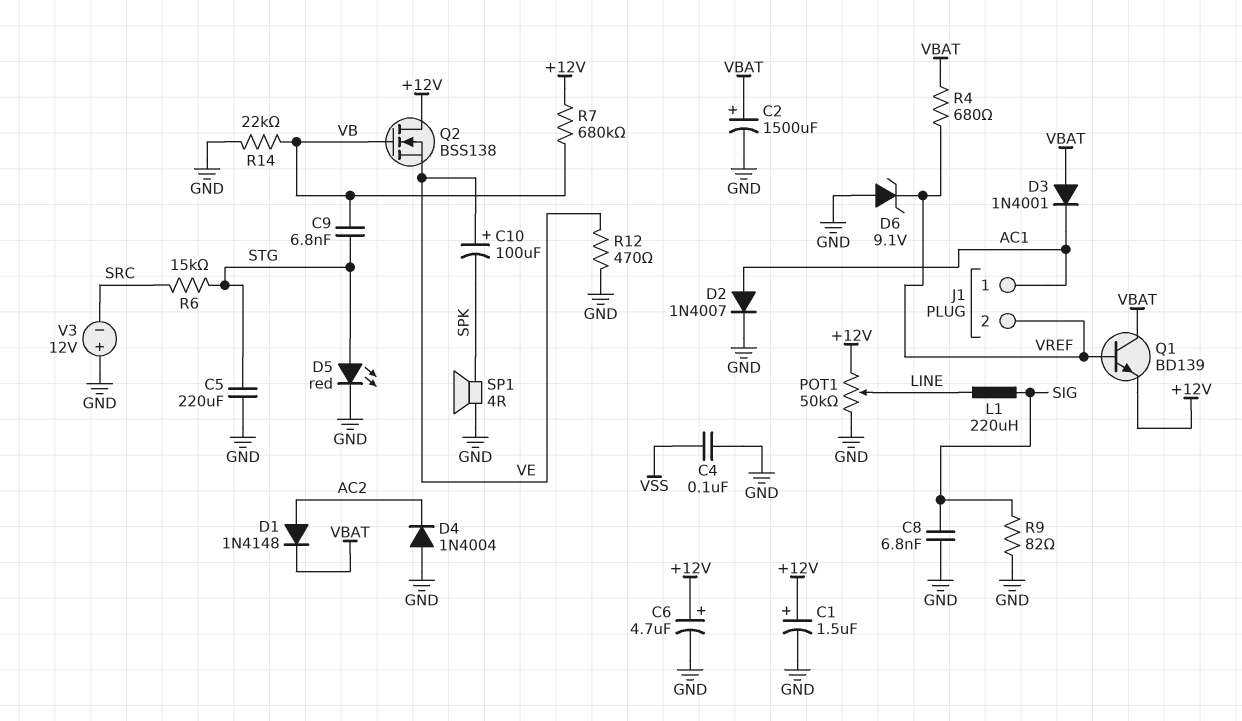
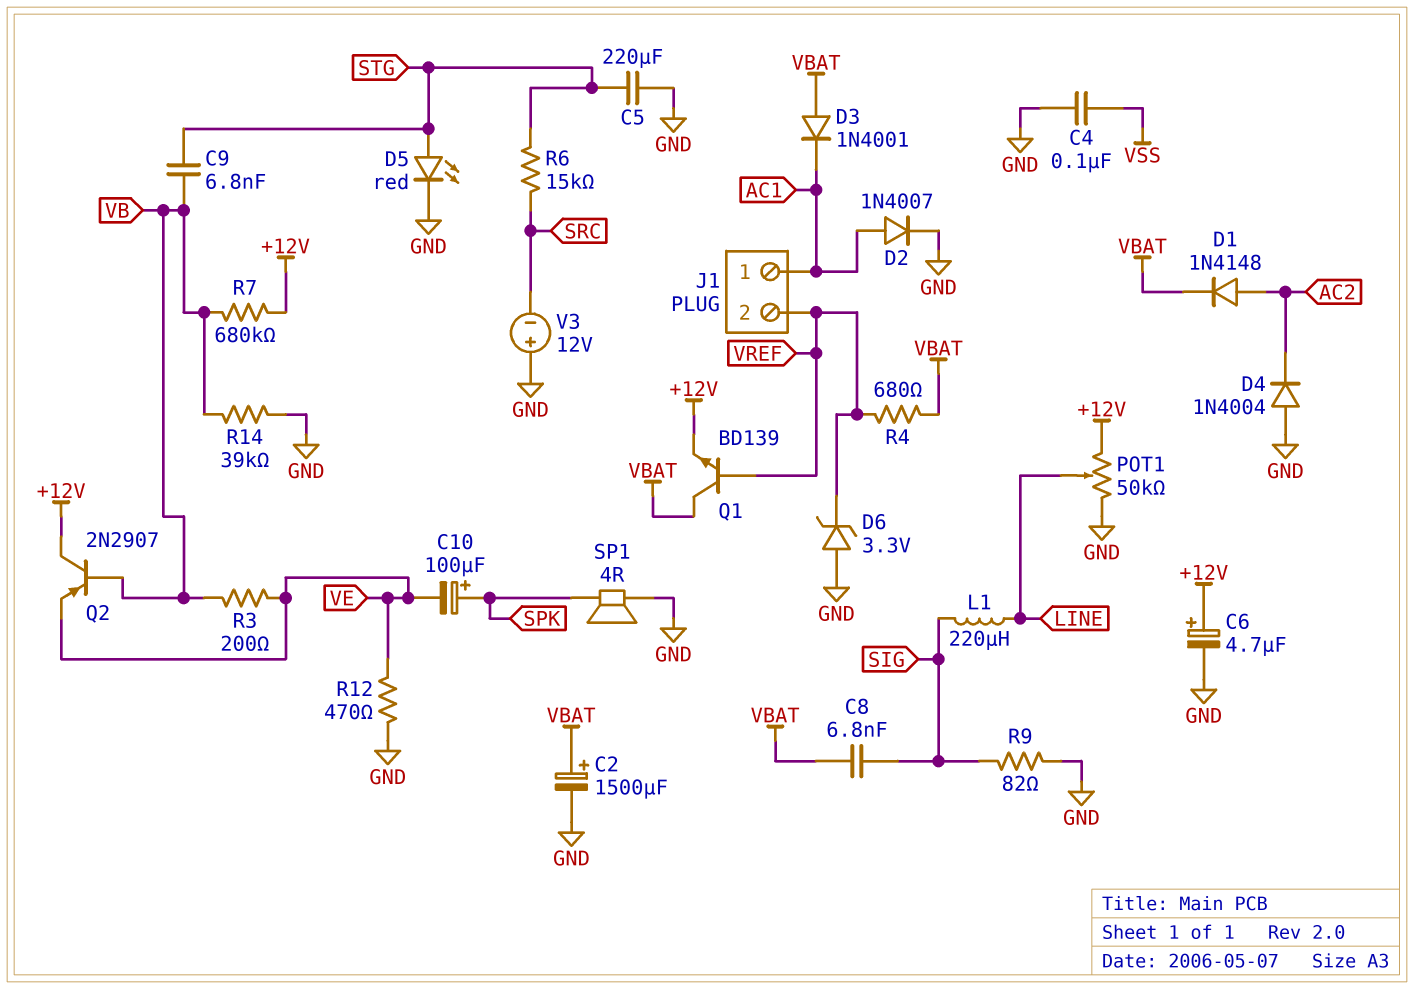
C1: 1.5uF (plus +12V, minus GND) -> none
C8: 6.8nF (GND, SIG) -> 6.8nF (SIG, VBAT)
C10: 100uF (plus VE, minus SPK) -> 100uF (plus SPK, minus VE)
D6: zener 9.1V (A GND, K VREF) -> zener 3.3V (A GND, K VREF)
Q2: NMOS BSS138 (G VB, D +12V, S VE) -> PNP 2N2907 (B VB, C +12V, E VE)
R3: none -> 200 (VB, VE)
R14: 22k (GND, VB) -> 39k (GND, VB)

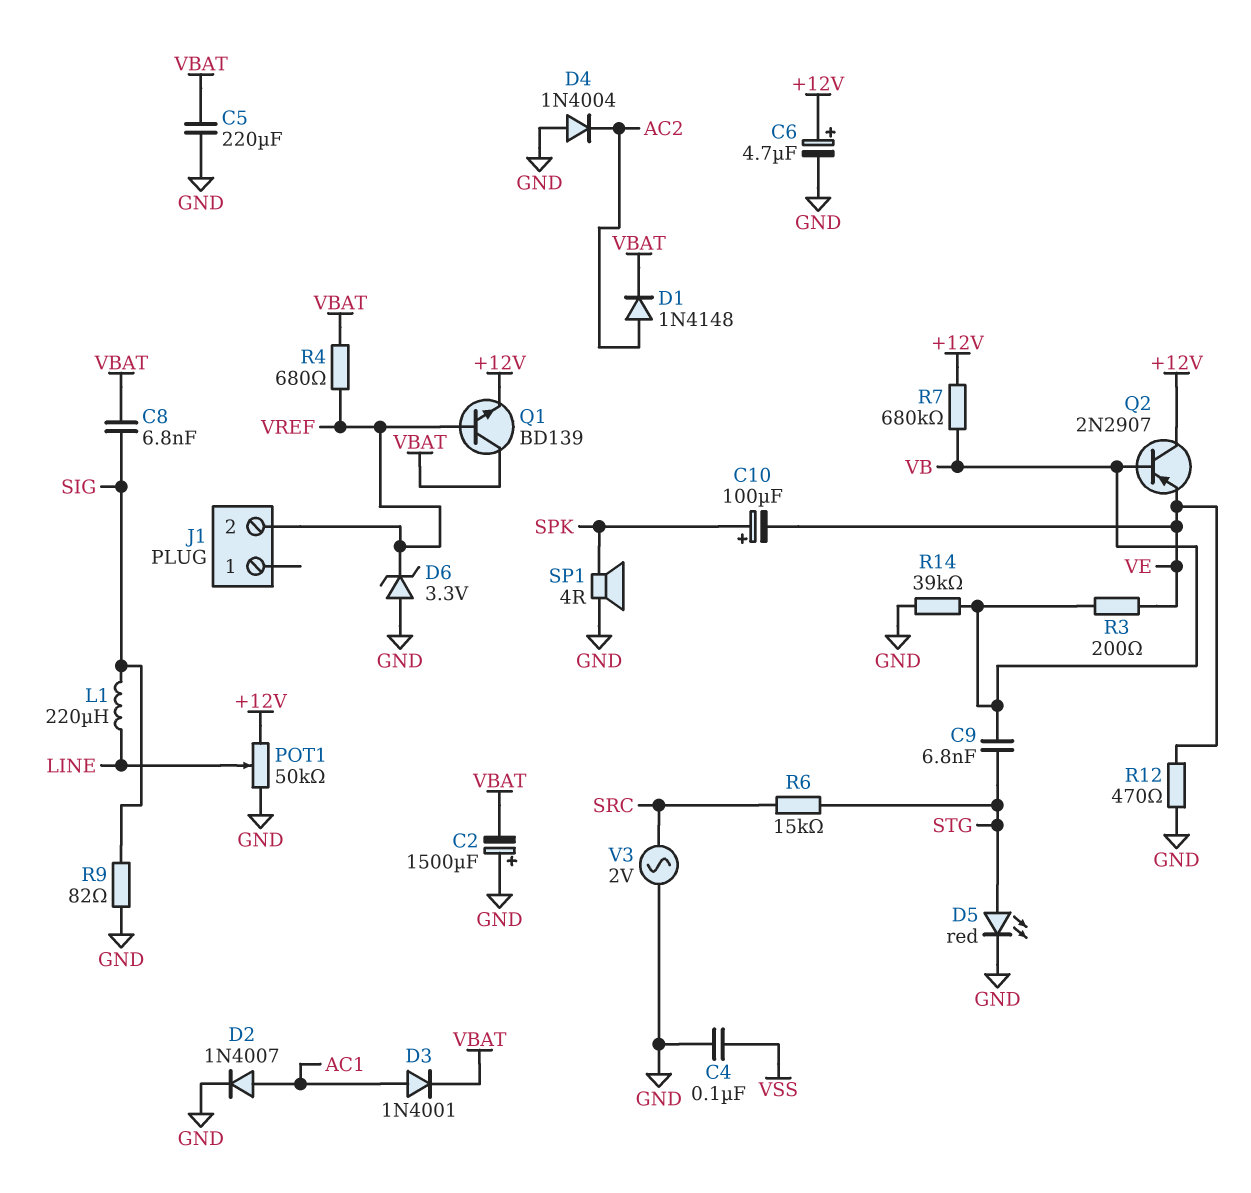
C2: 1500uF (plus VBAT, minus GND) -> 1500uF (plus GND, minus VBAT)
C5: 220uF (GND, STG) -> 220uF (GND, VBAT)
D3: diode 1N4001 (A VBAT, K AC1) -> diode 1N4001 (A AC1, K VBAT)
J1 pin 1: AC1 -> none
V3: 12V (plus GND, minus SRC) -> AC 2V (GND, SRC)

